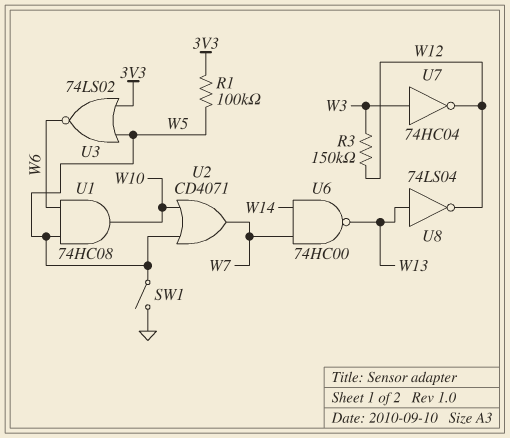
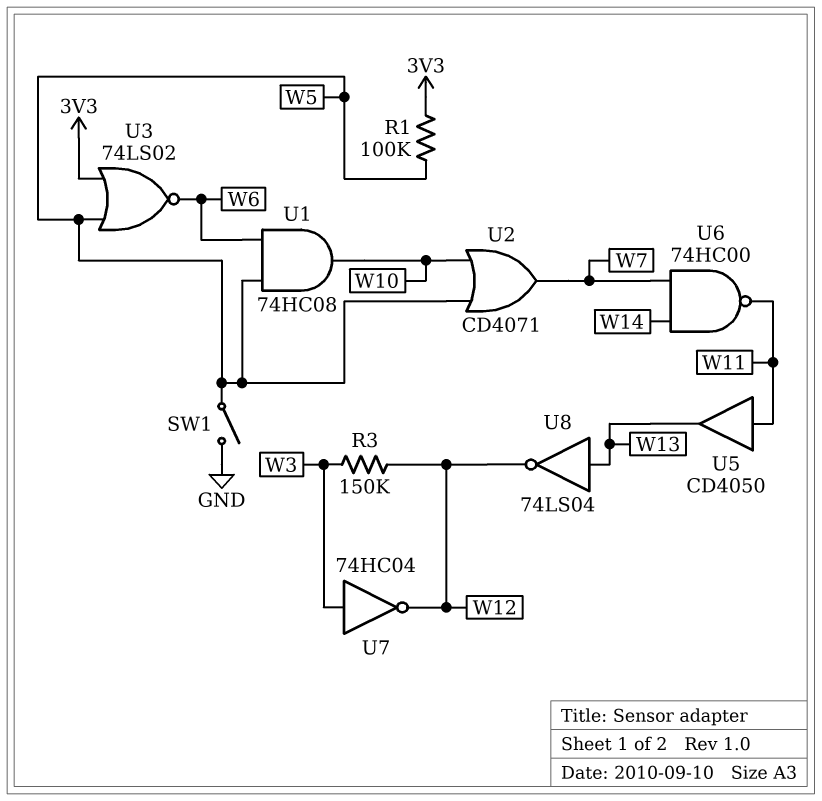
U5: none -> buffer CD4050 (in W11, out W13)
U6: NAND 74HC00 (in W7, in W14, out W13) -> NAND 74HC00 (in W7, in W14, out W11)

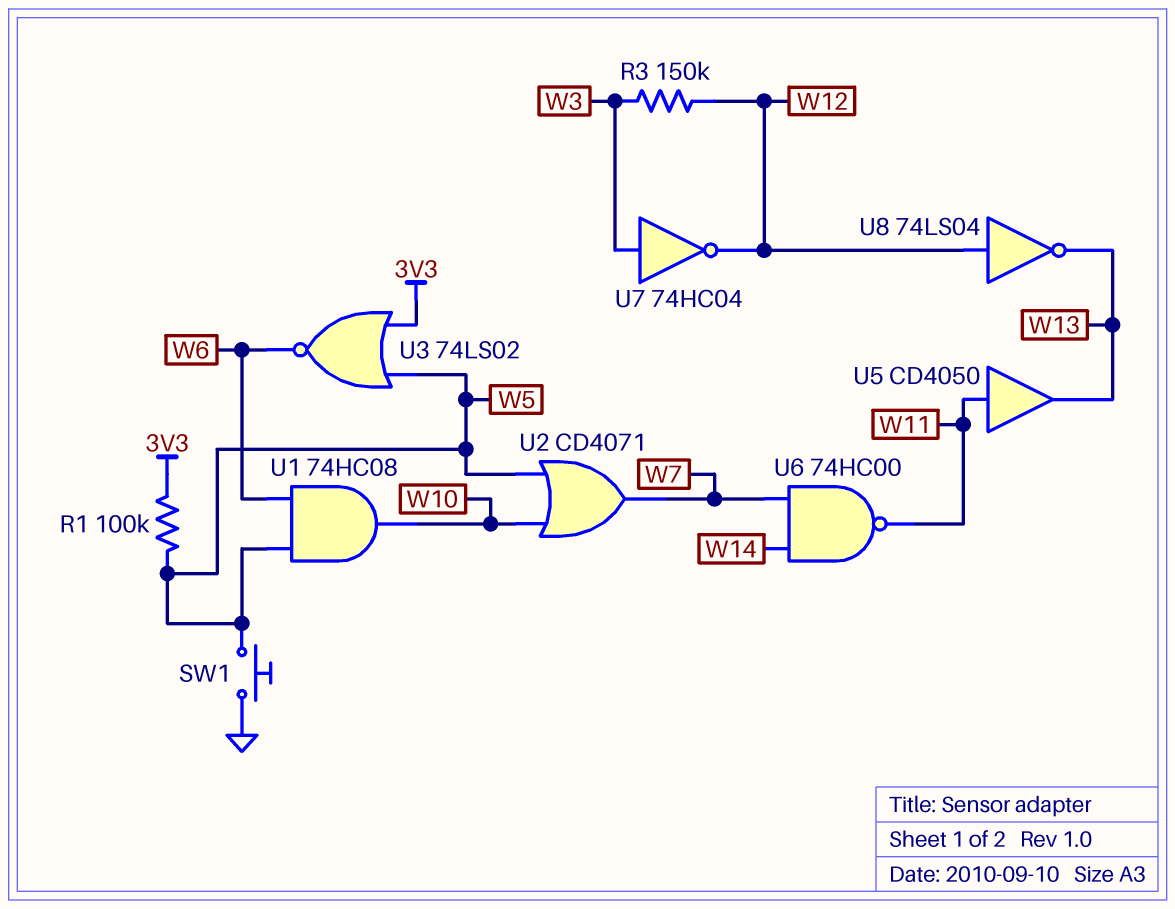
SW1: switch (GND, W5) -> button (GND, W5)
U8: NOT 74LS04 (in W13, out W12) -> NOT 74LS04 (in W12, out W13)

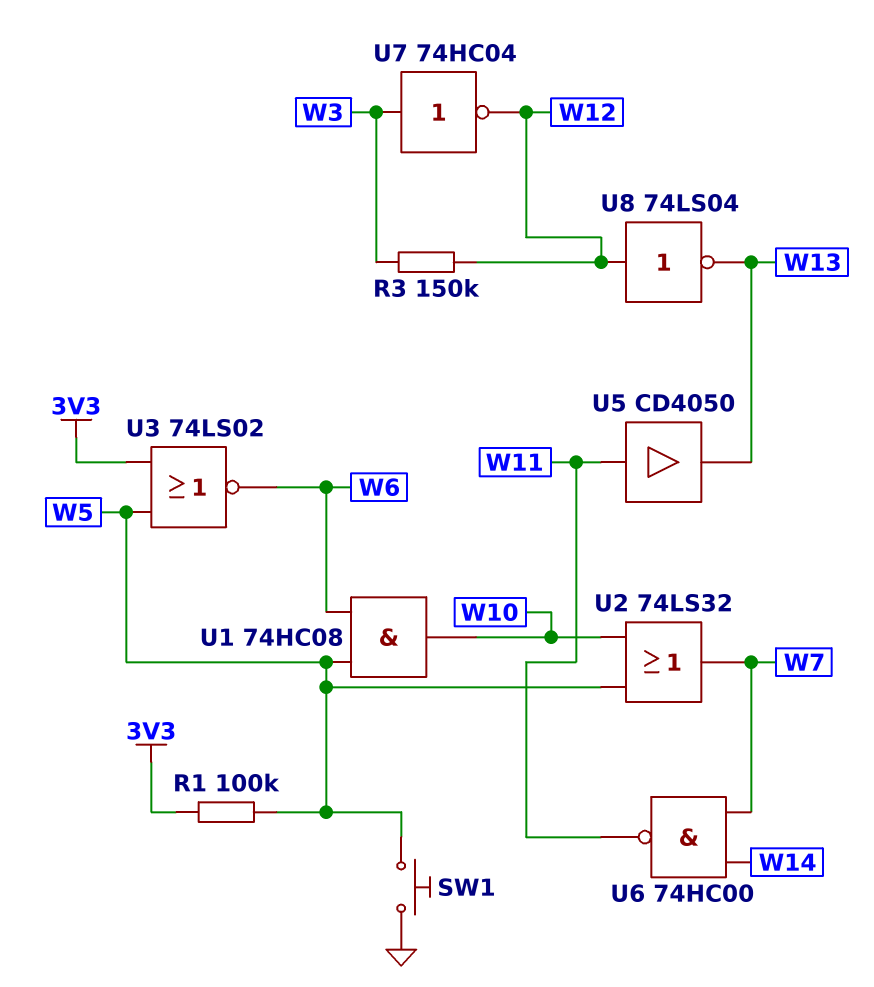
U2: OR CD4071 (in W5, in W10, out W7) -> OR 74LS32 (in W5, in W10, out W7)

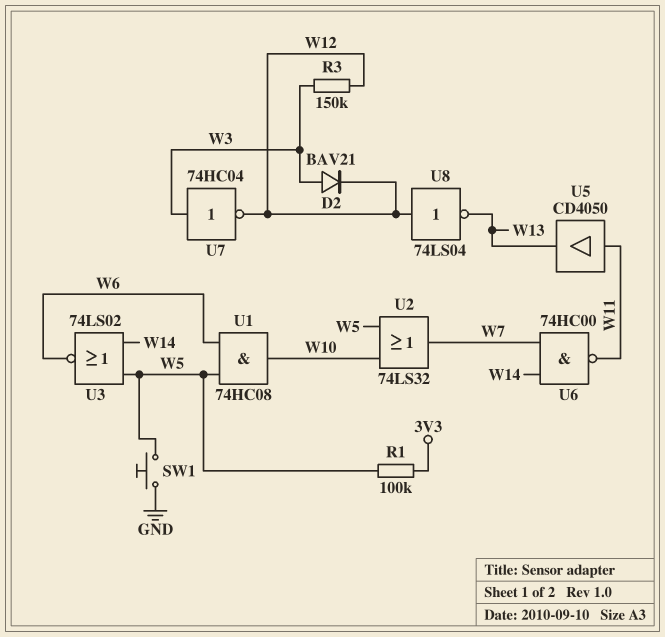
D2: none -> diode BAV21 (A W3, K W12)
U3: NOR 74LS02 (in 3V3, in W5, out W6) -> NOR 74LS02 (in W5, in W14, out W6)

